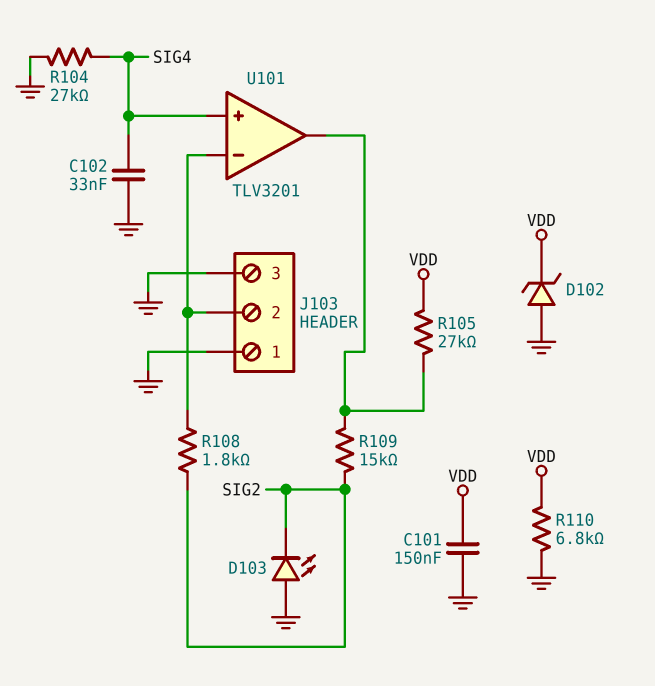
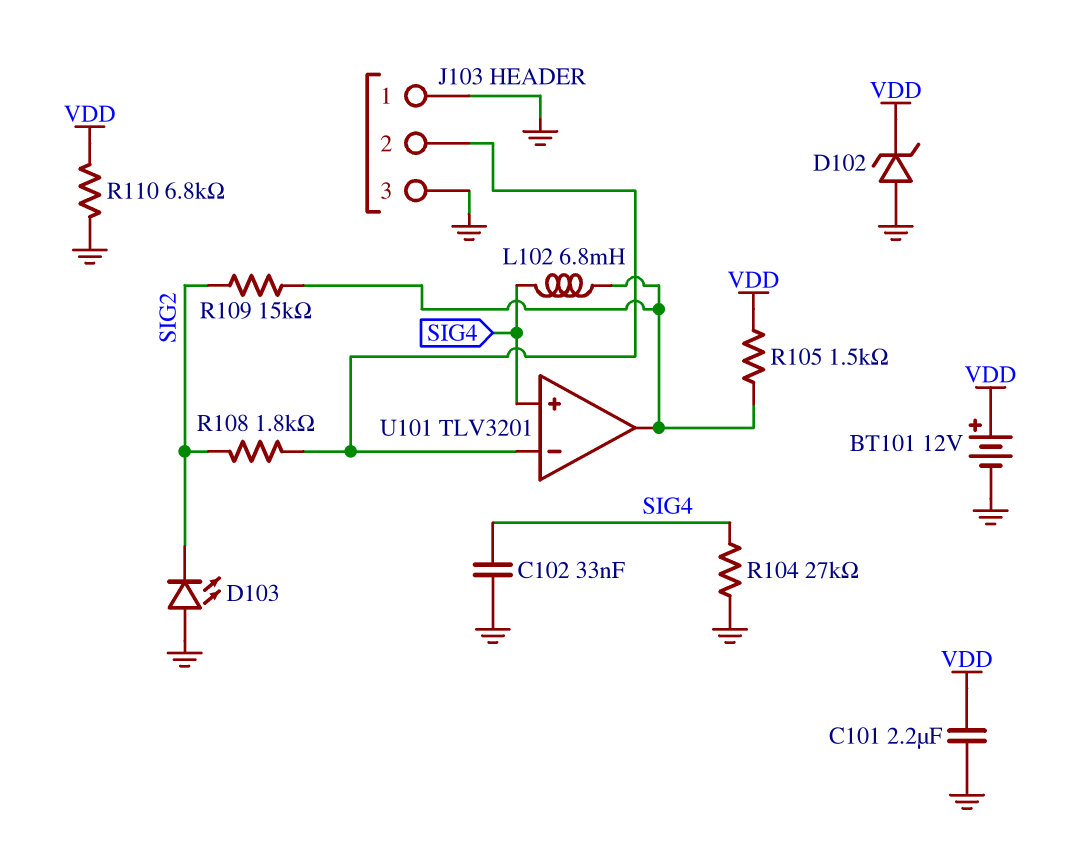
BT101: none -> 12V (plus VDD, minus GND)
C101: 150nF (GND, VDD) -> 2.2uF (GND, VDD)
L102: none -> 6.8mH (SIG4, U101/out)
R105: 27k (U101/out, VDD) -> 1.5k (U101/out, VDD)

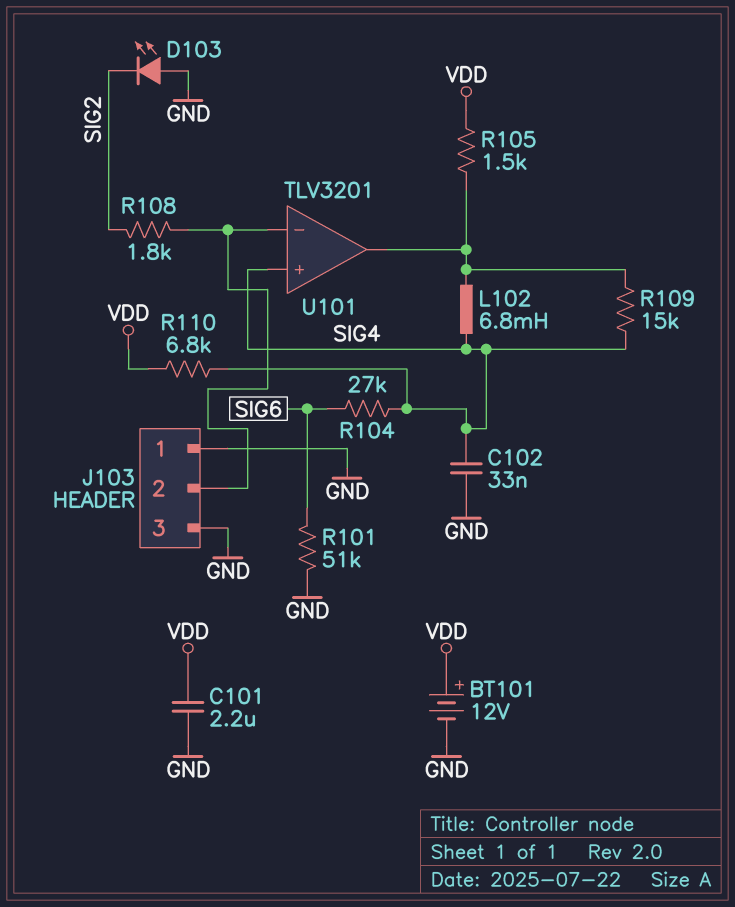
D102: zener (A GND, K VDD) -> none
R101: none -> 51k (GND, SIG6)
R104: 27k (GND, SIG4) -> 27k (SIG4, SIG6)
R109: 15k (SIG2, U101/out) -> 15k (SIG4, U101/out)
R110: 6.8k (GND, VDD) -> 6.8k (SIG4, VDD)

